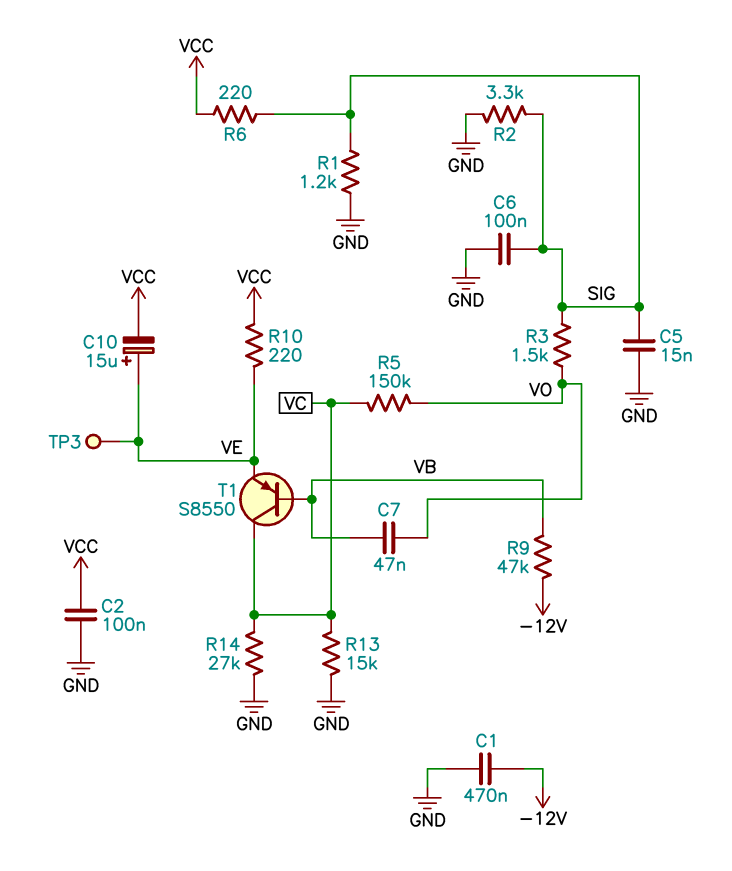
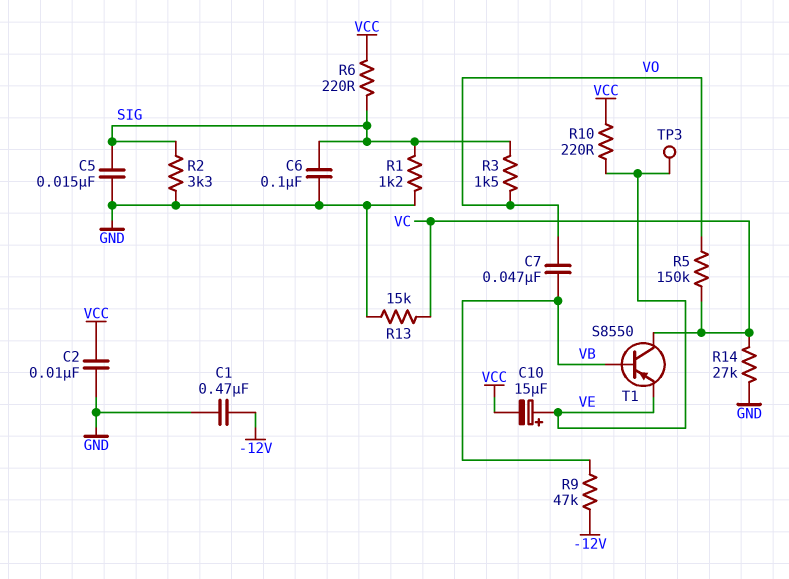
C2: 100nF (GND, VCC) -> 10nF (GND, VCC)

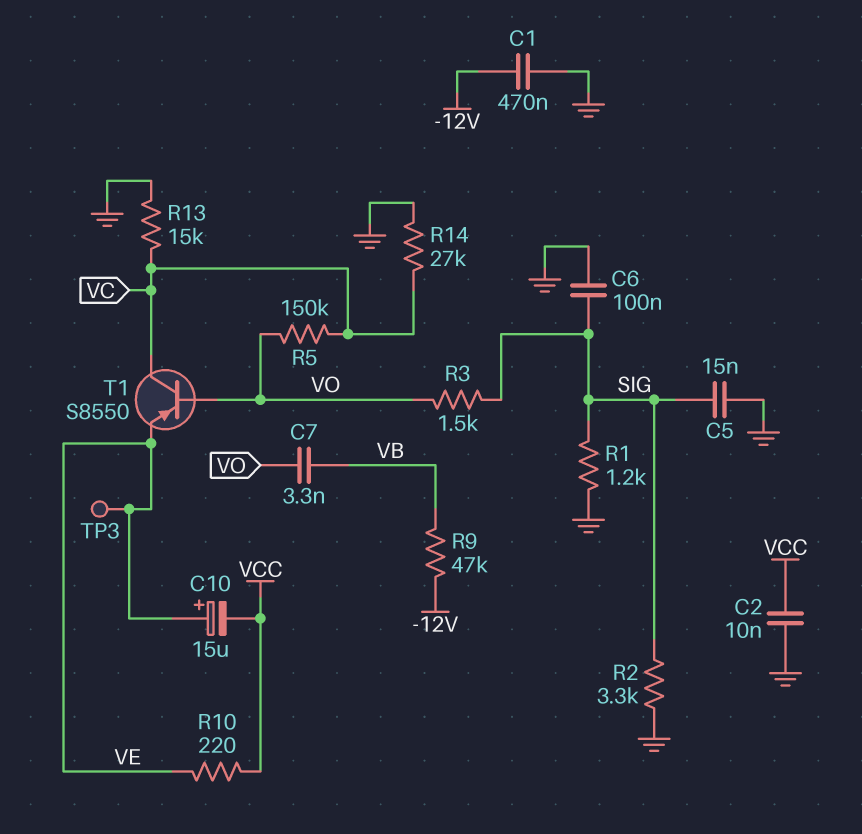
C7: 47nF (VB, VO) -> 3.3nF (VB, VO)
R6: 220 (SIG, VCC) -> none
T1: PNP S8550 (B VB, C VC, E VE) -> PNP S8550 (B VO, C VC, E VE)

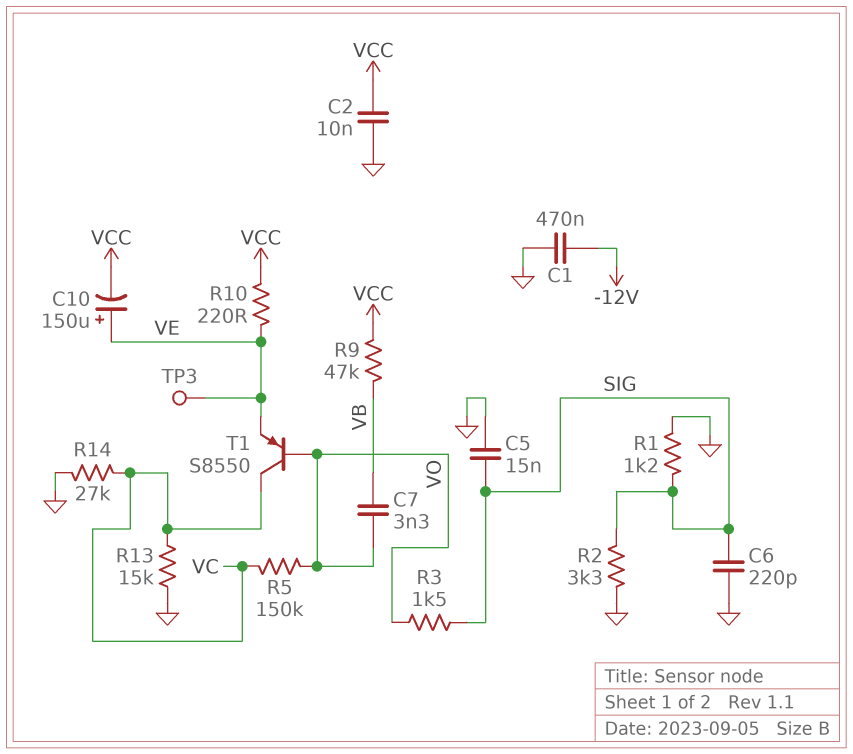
C6: 100nF (GND, SIG) -> 220pF (GND, SIG)
C10: 15uF (plus VE, minus VCC) -> 150uF (plus VE, minus VCC)
R9: 47k (-12V, VB) -> 47k (VB, VCC)

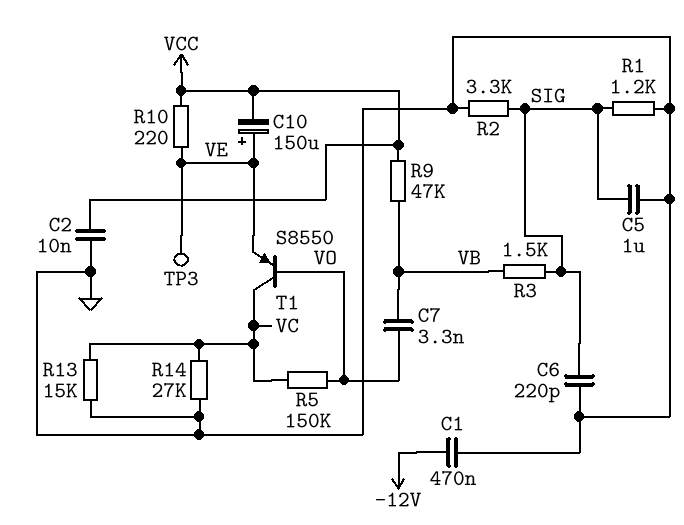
C5: 15nF (GND, SIG) -> 1uF (GND, SIG)
R3: 1.5k (SIG, VO) -> 1.5k (SIG, VB)

